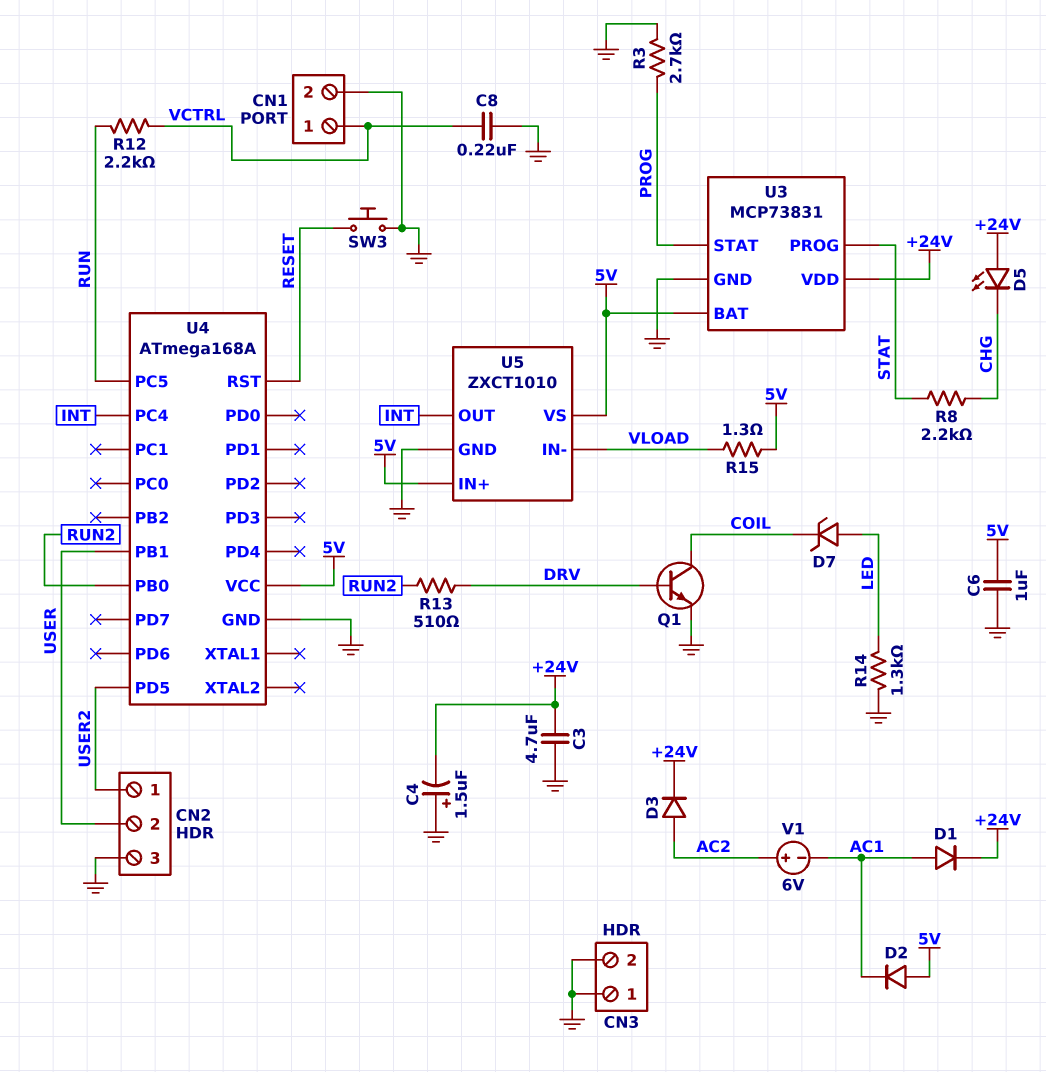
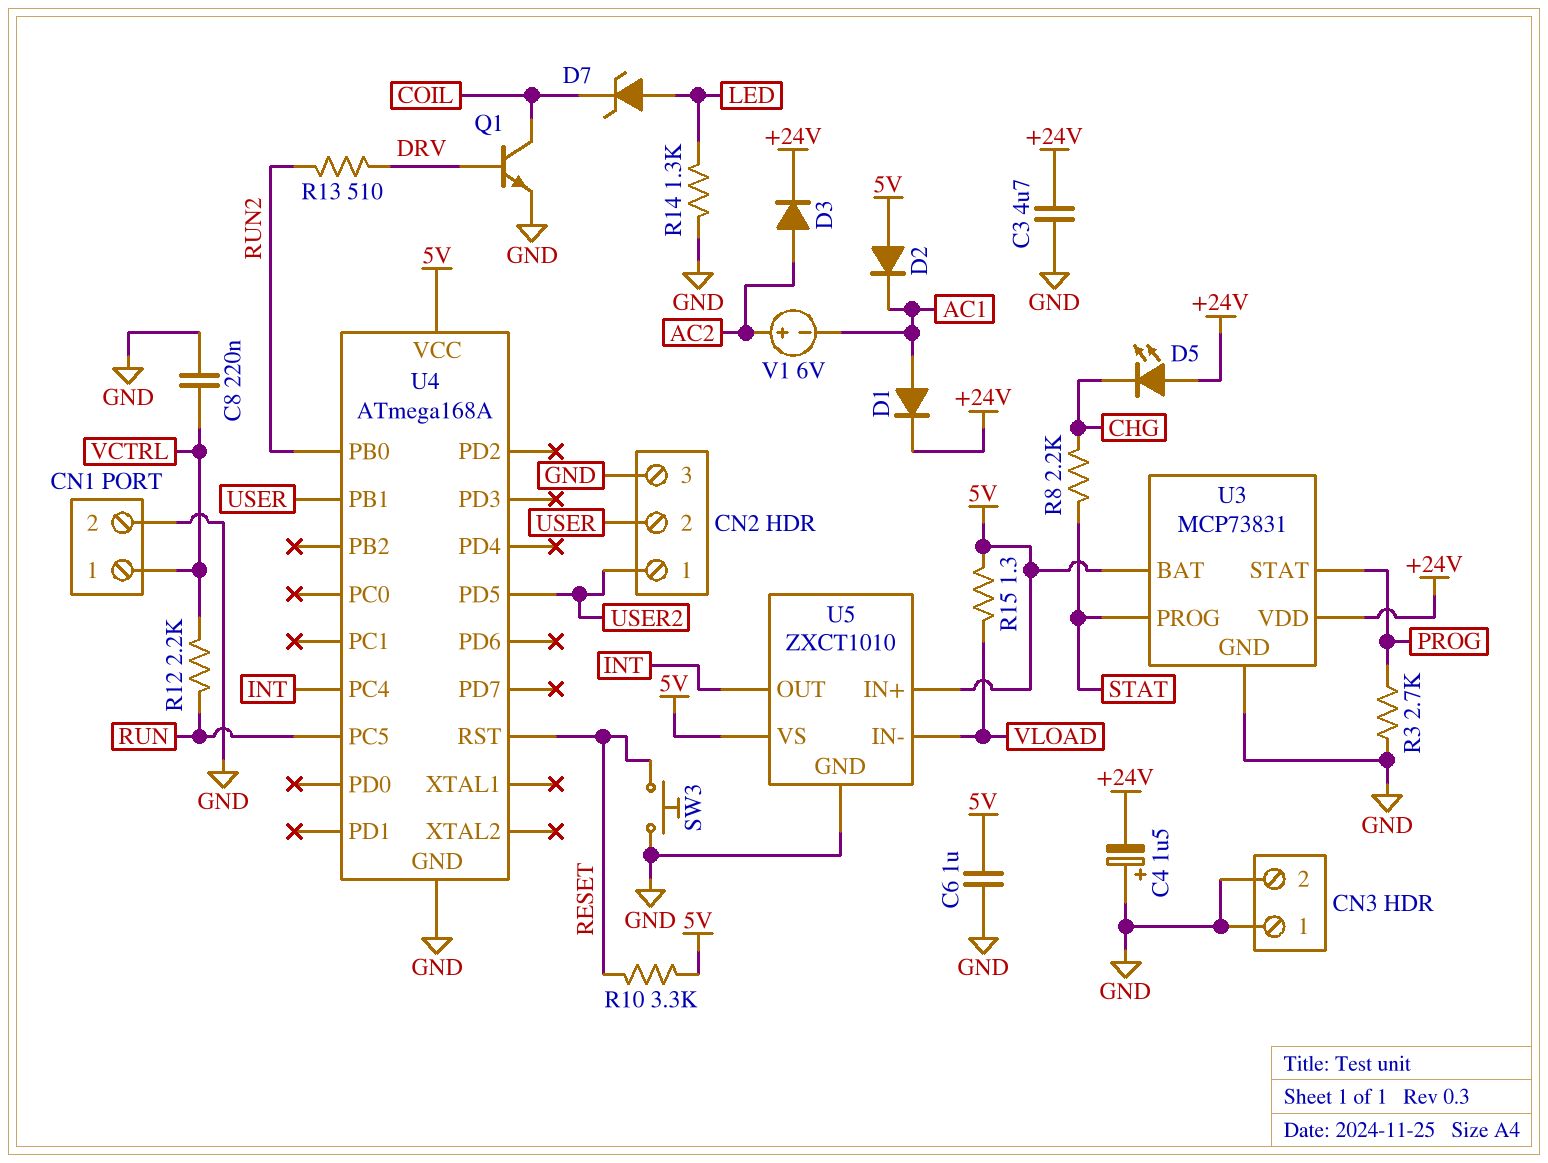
R10: none -> 3.3k (5V, RESET)

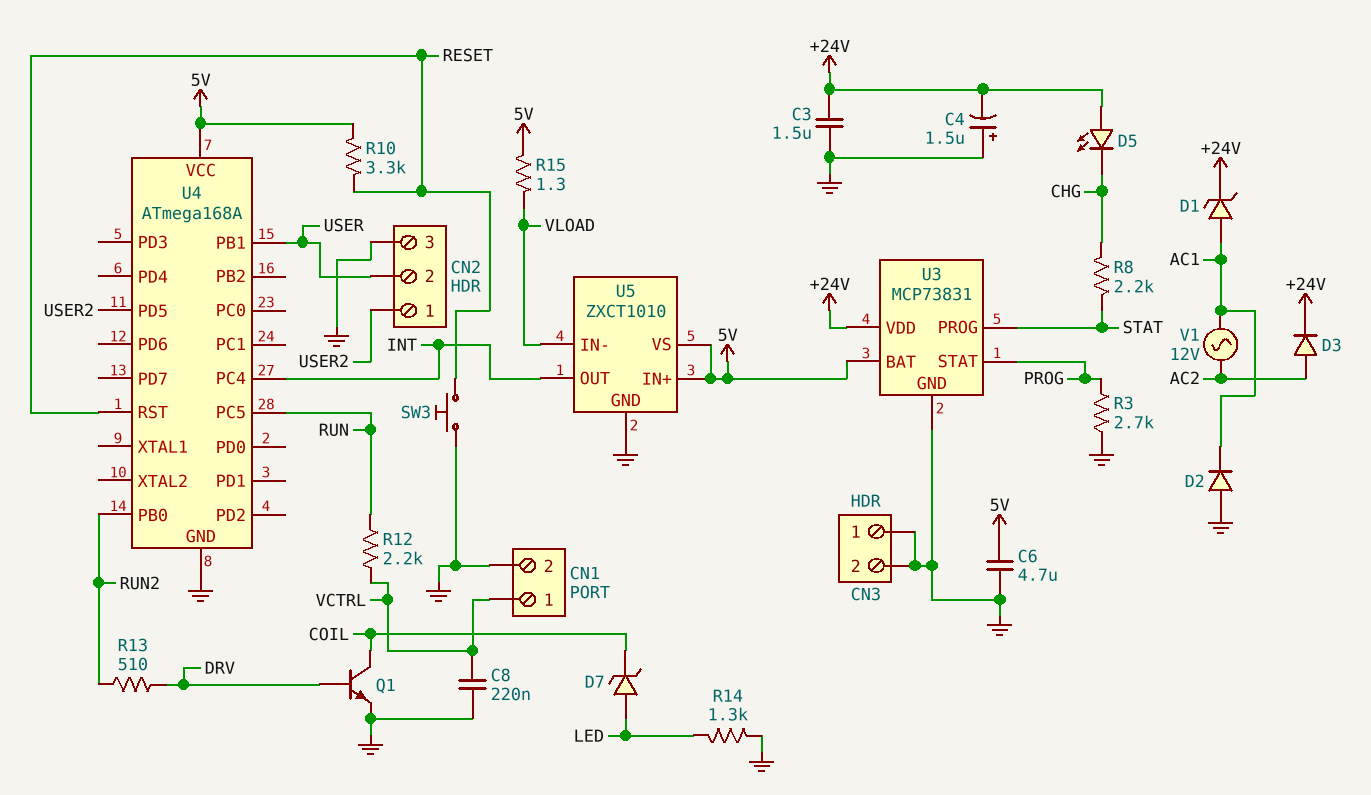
C3: 4.7uF (+24V, GND) -> 1.5uF (+24V, GND)
C6: 1uF (5V, GND) -> 4.7uF (5V, GND)
D1: diode (A AC1, K +24V) -> zener (A AC1, K +24V)
D2: diode (A 5V, K AC1) -> diode (A GND, K AC1)
V1: 6V (plus AC2, minus AC1) -> AC 12V (AC1, AC2)

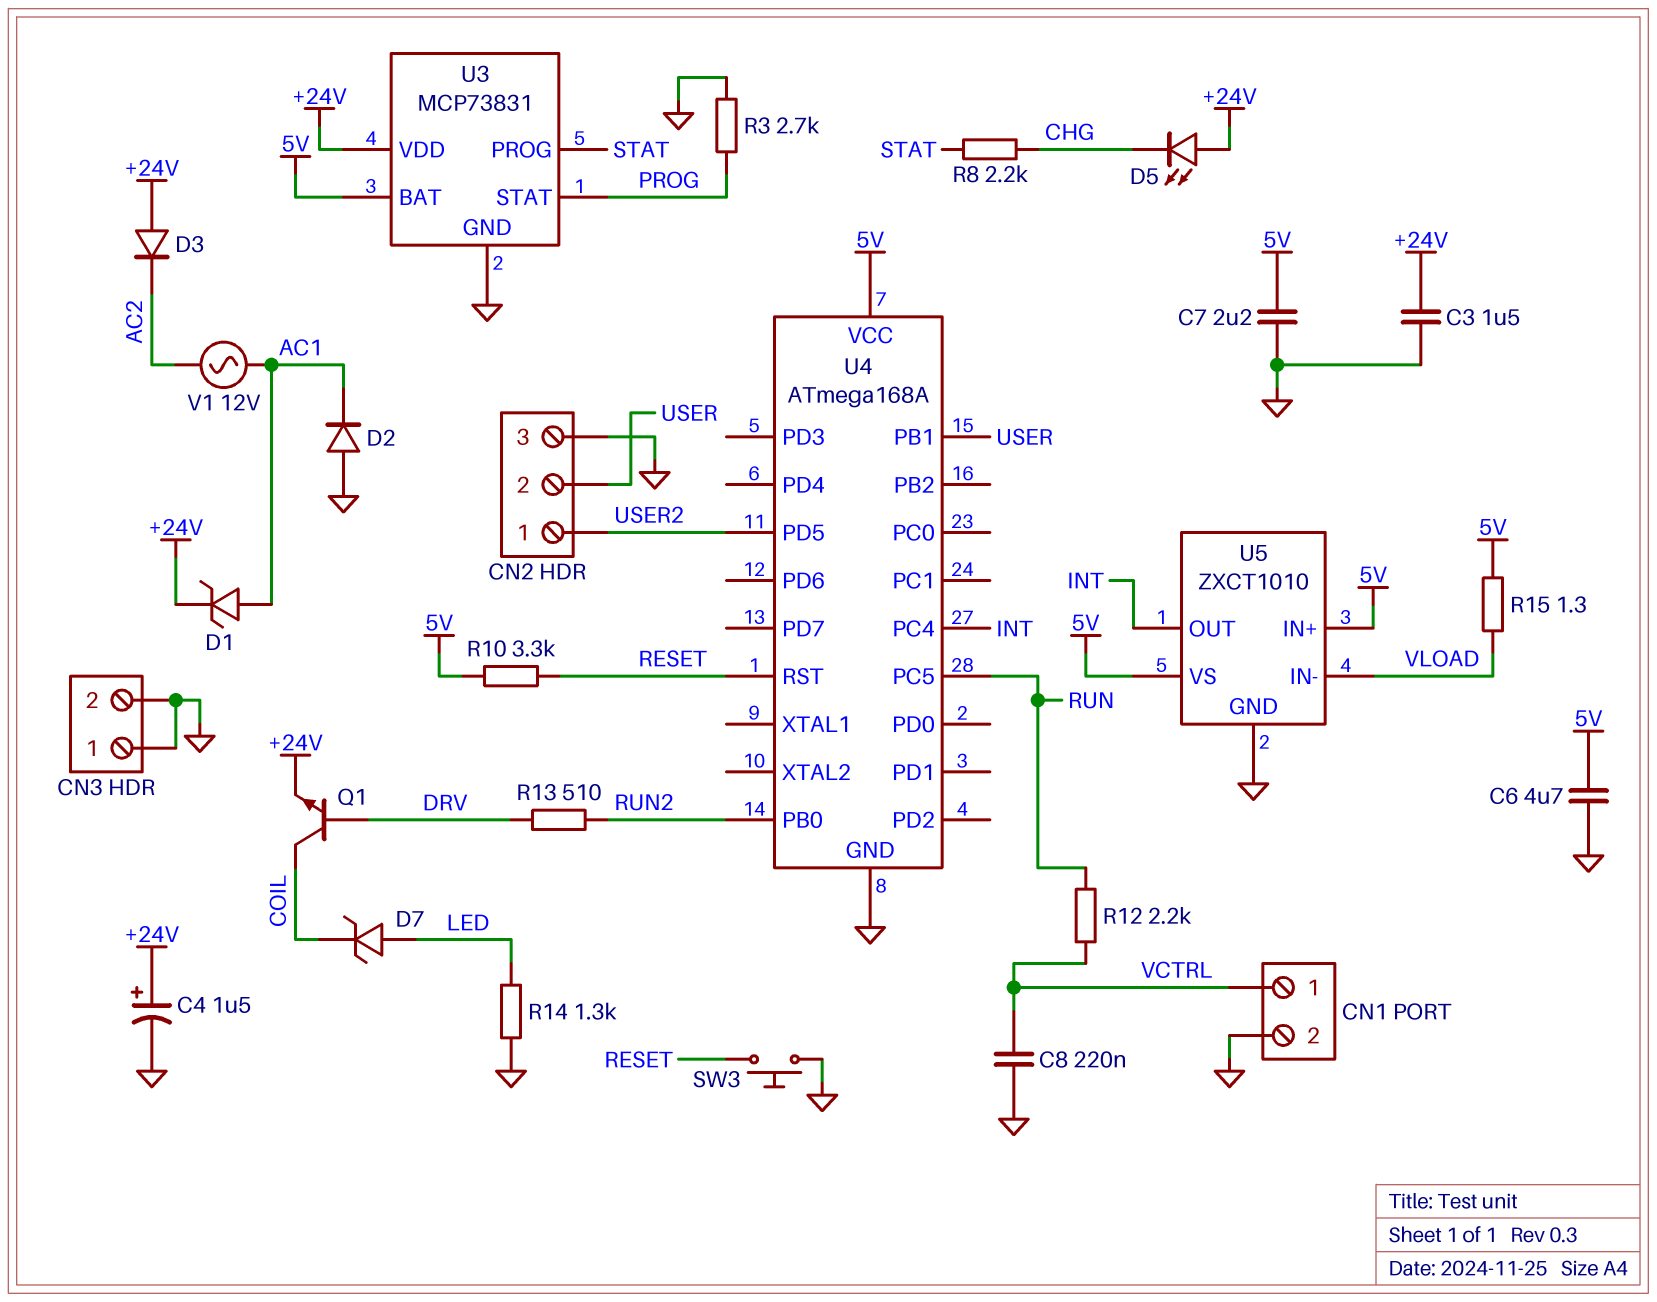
C4: 1.5uF (plus GND, minus +24V) -> 1.5uF (plus +24V, minus GND)
C7: none -> 2.2uF (5V, GND)
D3: diode (A AC2, K +24V) -> diode (A +24V, K AC2)
Q1: NPN (B DRV, C COIL, E GND) -> NPN (B DRV, C COIL, E +24V)

